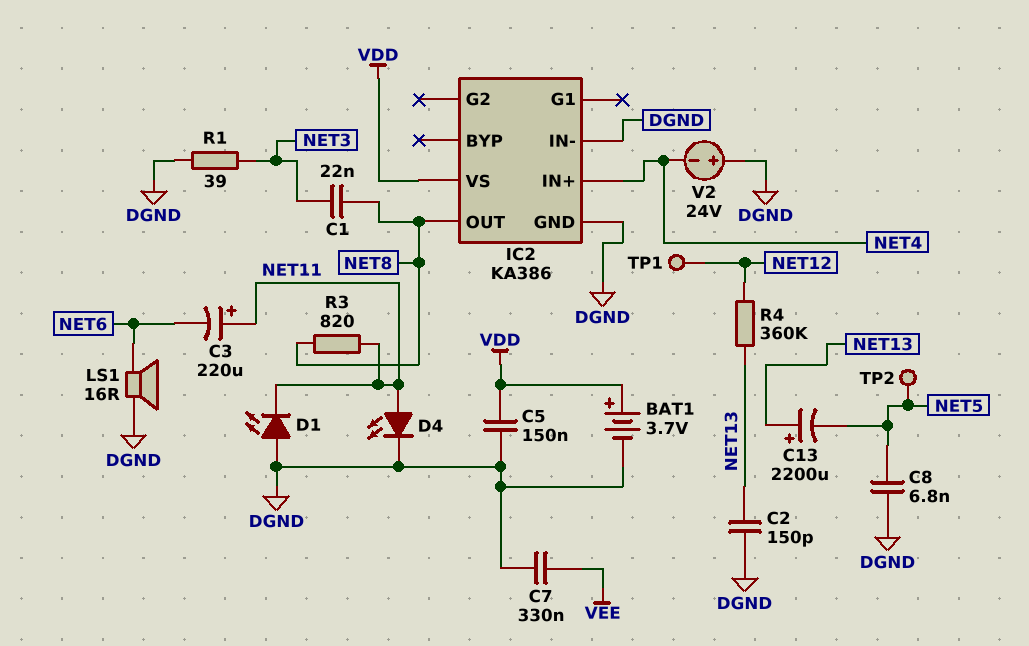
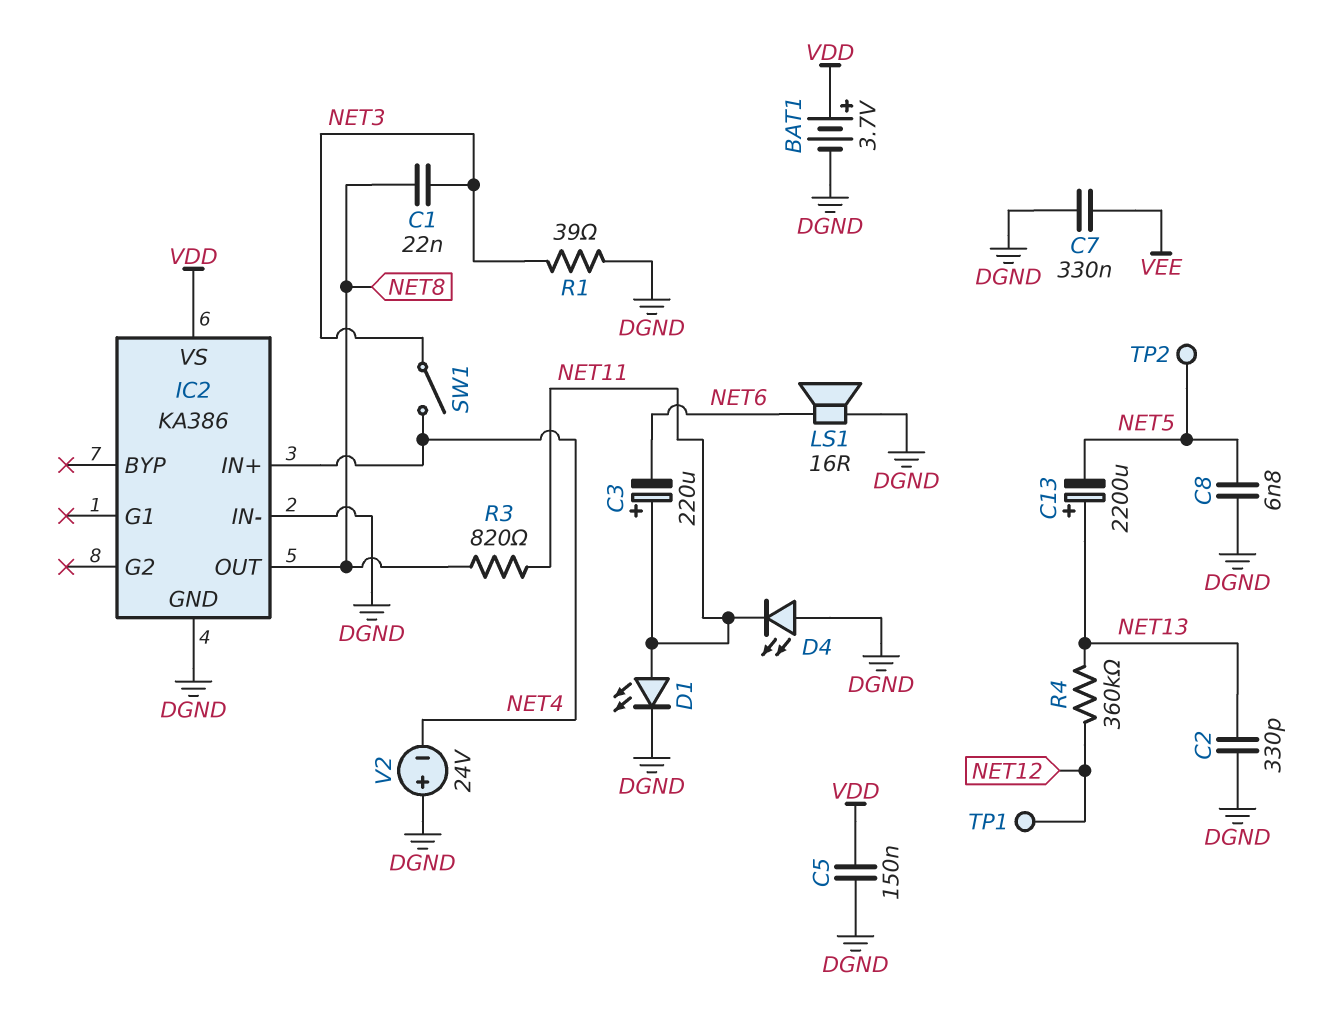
C2: 150pF (DGND, NET13) -> 330pF (DGND, NET13)
D1: LED (A DGND, K NET11) -> LED (A NET11, K DGND)
D4: LED (A NET11, K DGND) -> LED (A DGND, K NET11)
SW1: none -> switch (NET3, NET4)

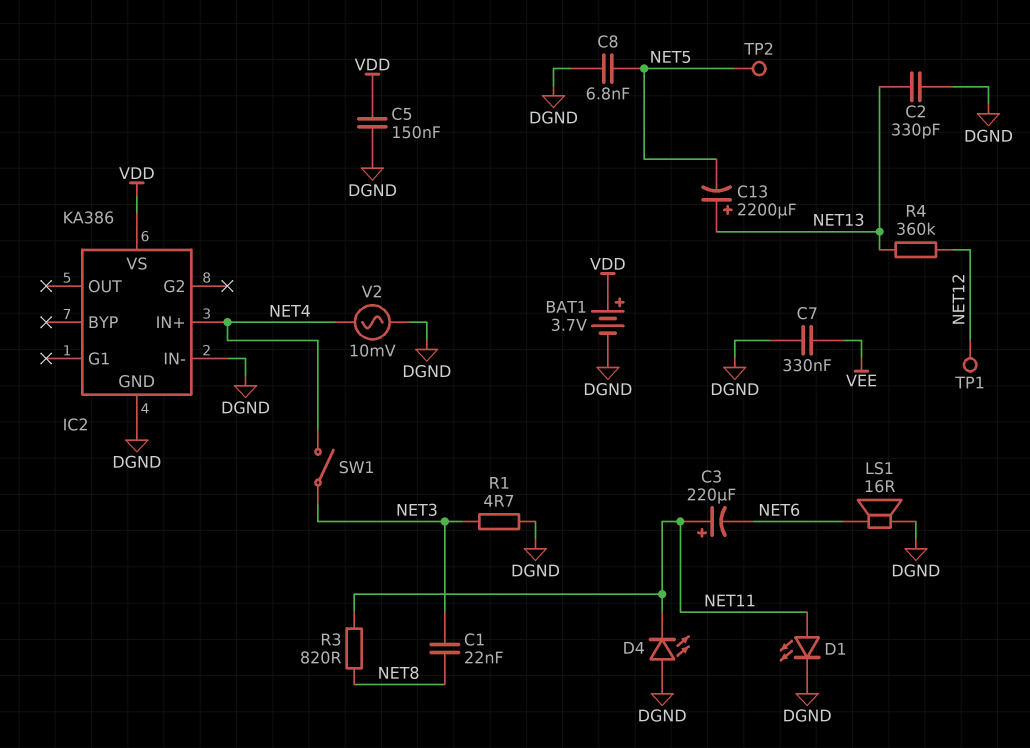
IC2 pin OUT: NET8 -> none
R1: 39 (DGND, NET3) -> 4.7 (DGND, NET3)
V2: 24V (plus DGND, minus NET4) -> AC 10mV (DGND, NET4)

